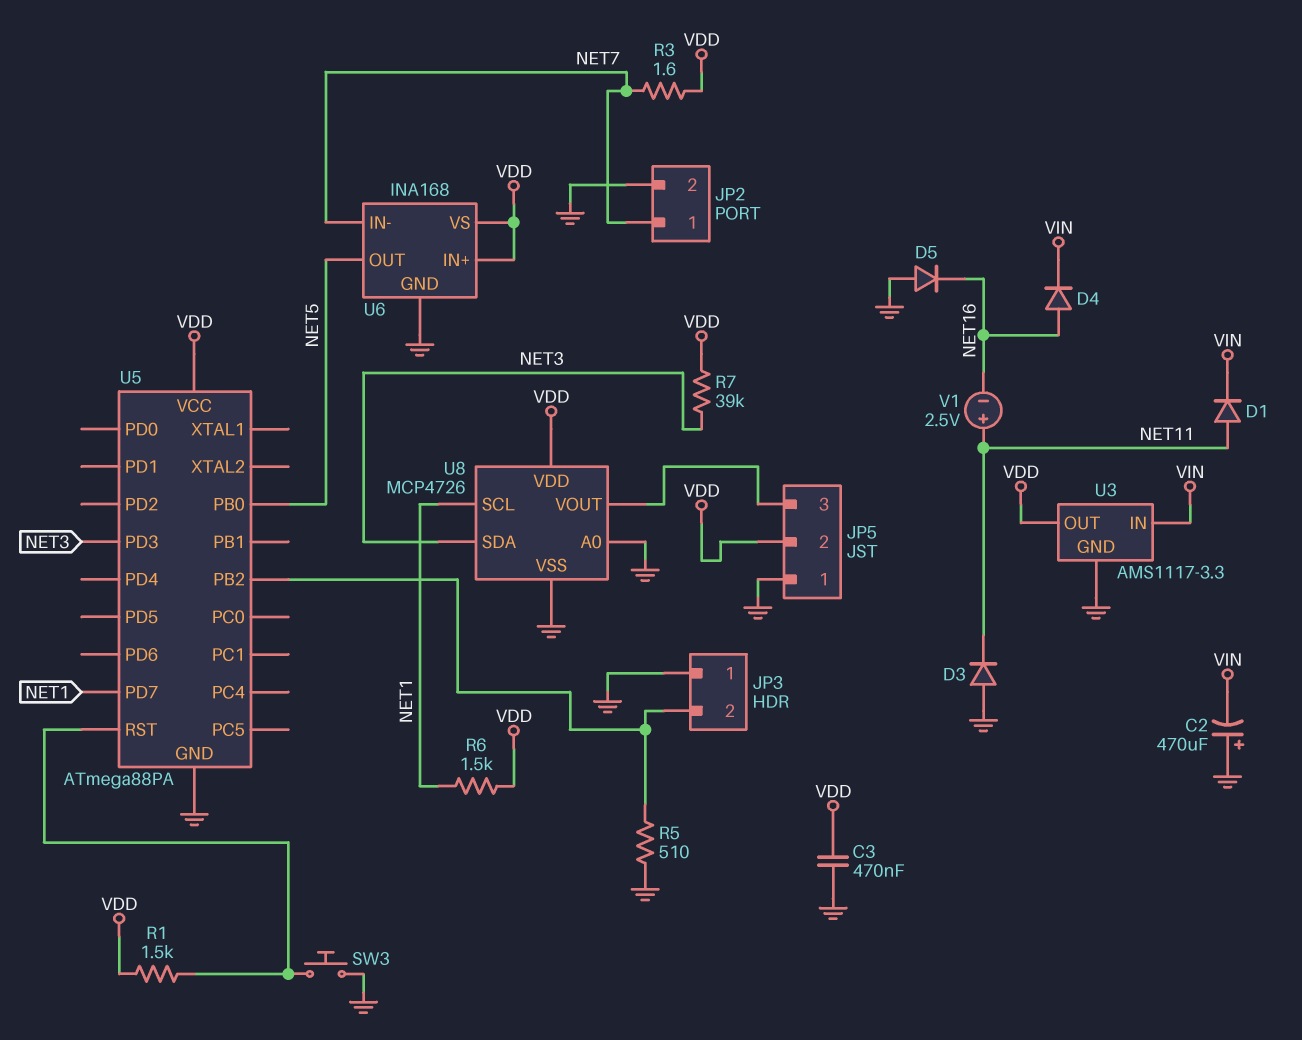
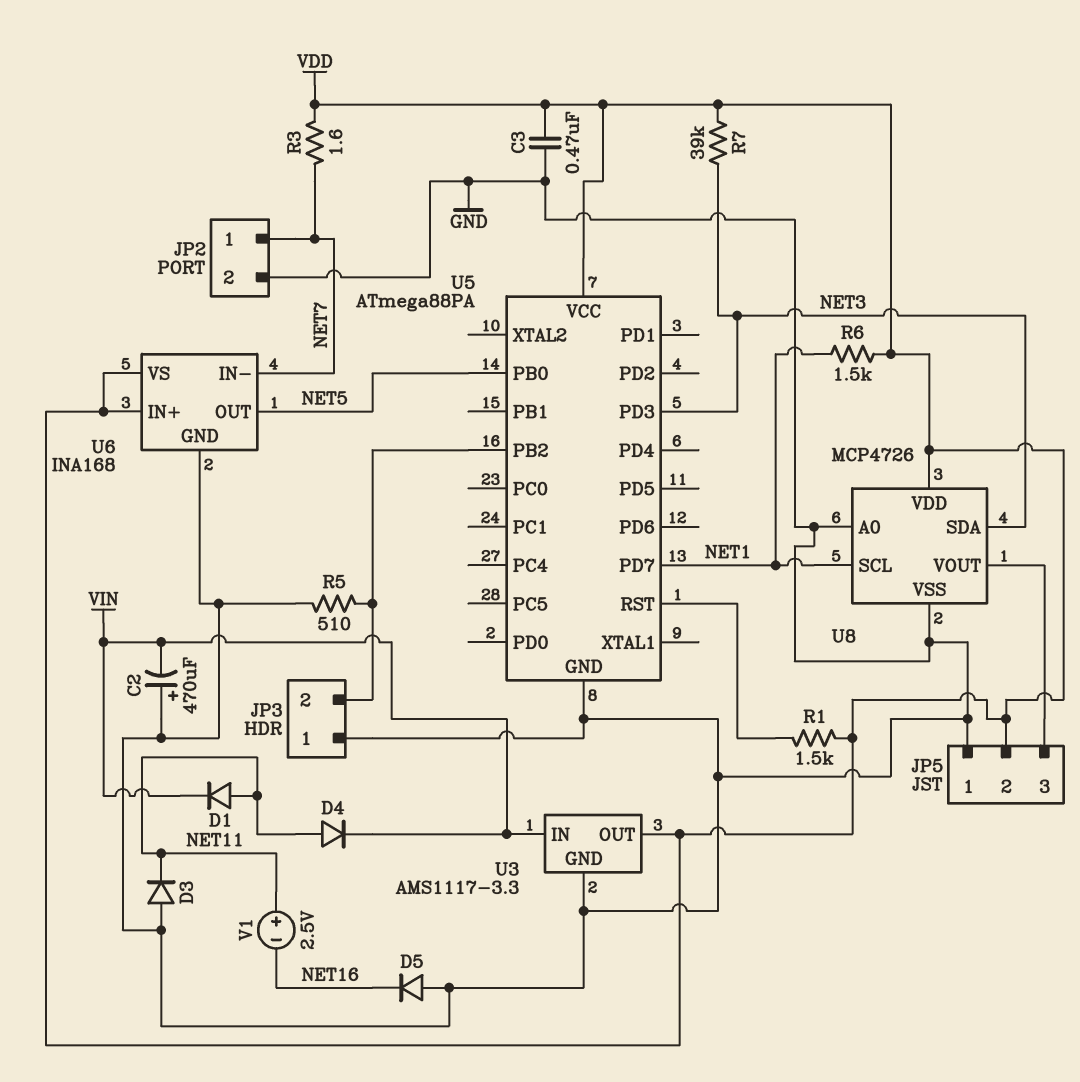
D4: diode (A NET16, K VIN) -> diode (A NET11, K VIN)
SW3: button (GND, U5/RST) -> none

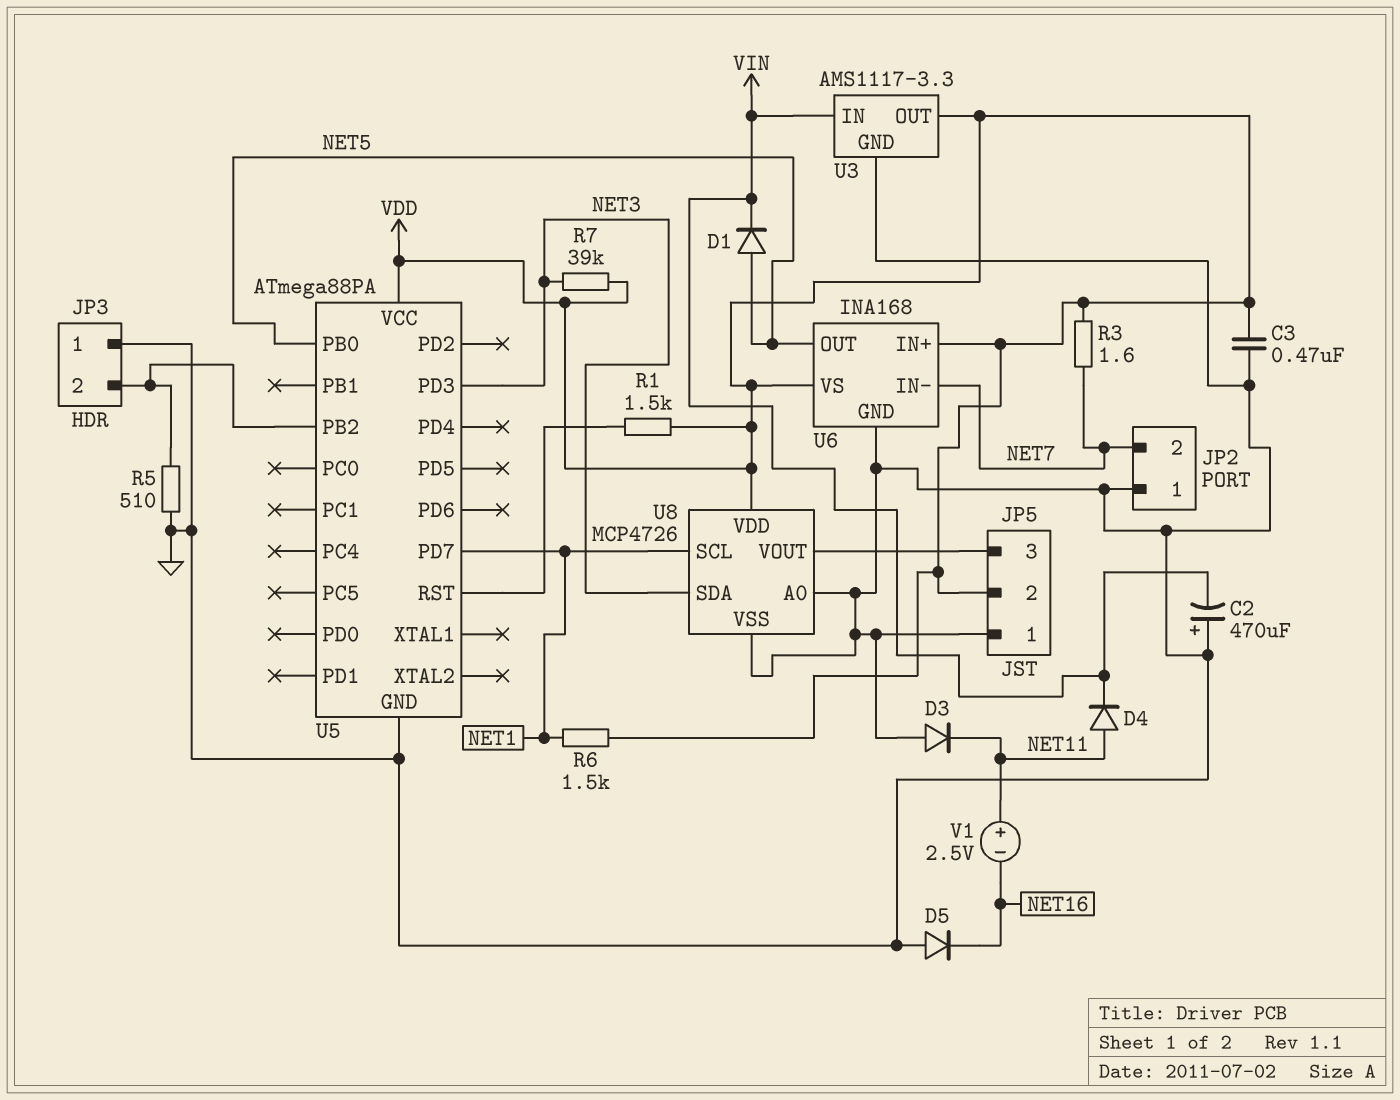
D1: diode (A NET11, K VIN) -> diode (A NET5, K VIN)
JP2 pin 1: NET7 -> GND
JP2 pin 2: GND -> NET7

